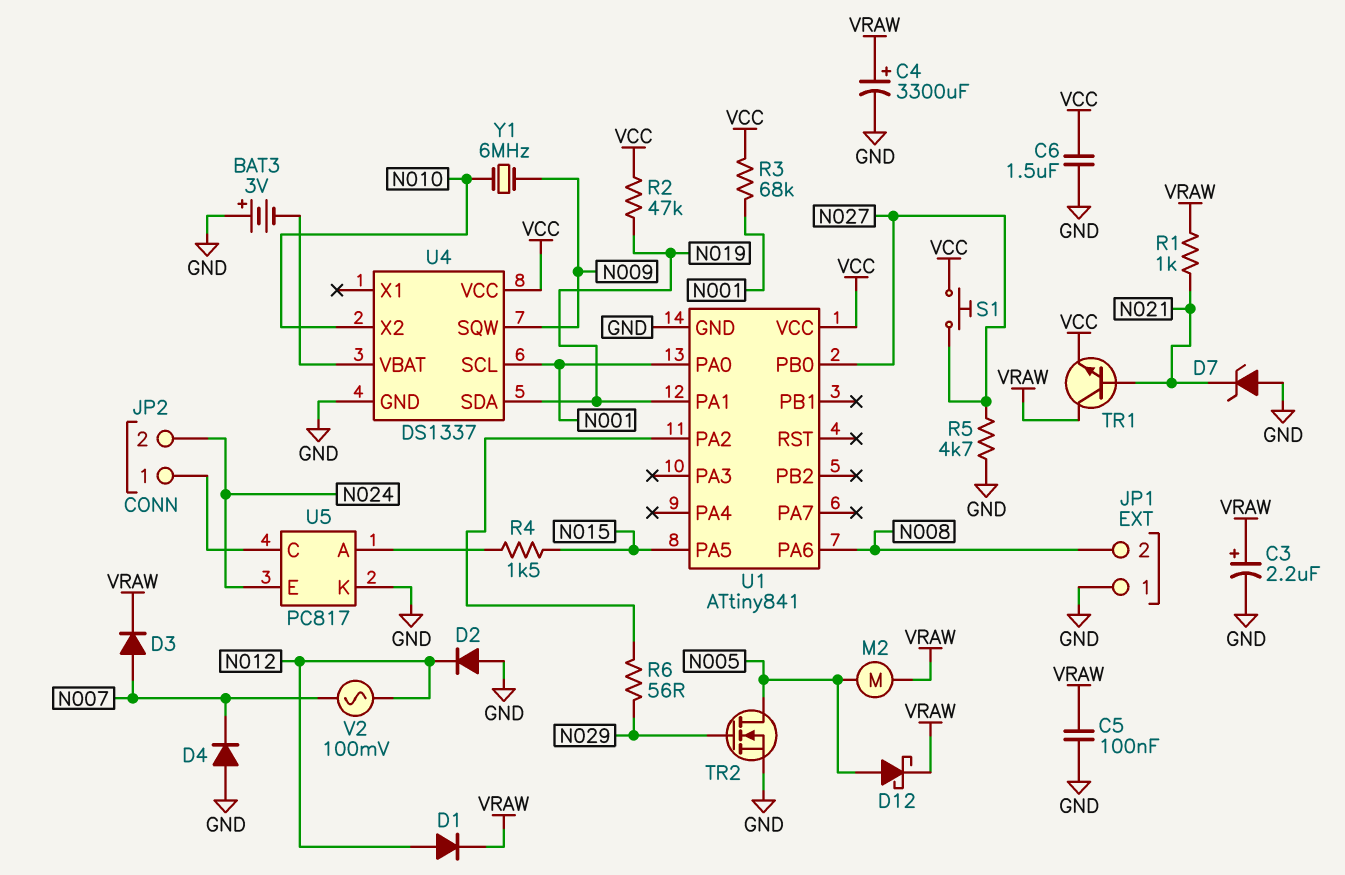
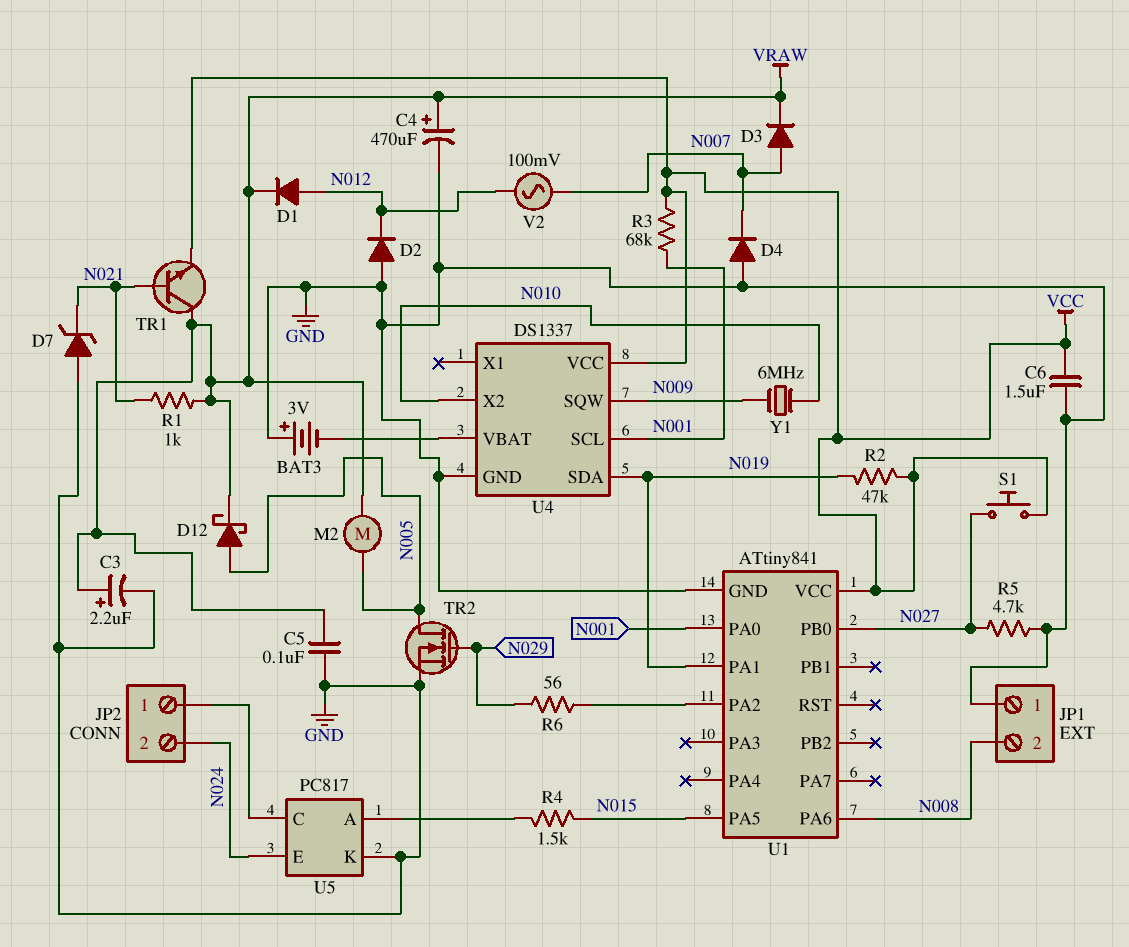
C4: 3300uF (plus VRAW, minus GND) -> 470uF (plus VRAW, minus GND)

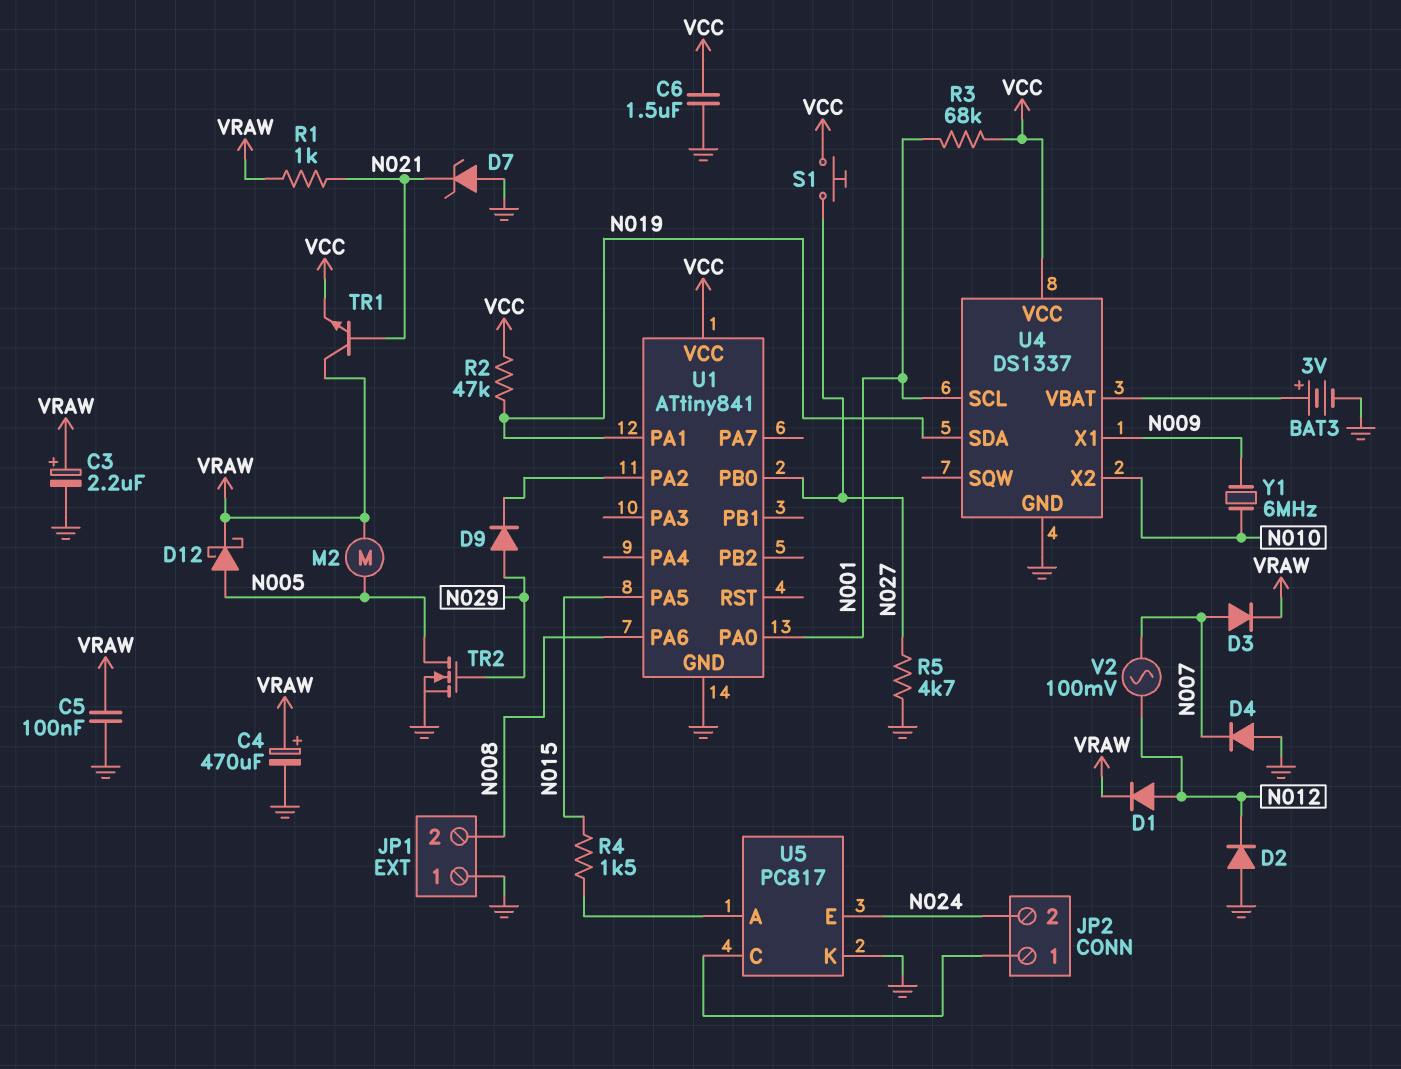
BAT3: 3V (plus GND, minus U4/VBAT) -> 3V (plus U4/VBAT, minus GND)
D9: none -> diode (A N029, K U1/PA2)
R6: 56 (N029, U1/PA2) -> none
U4 pin SQW: N009 -> none
U4 pin X1: none -> N009

